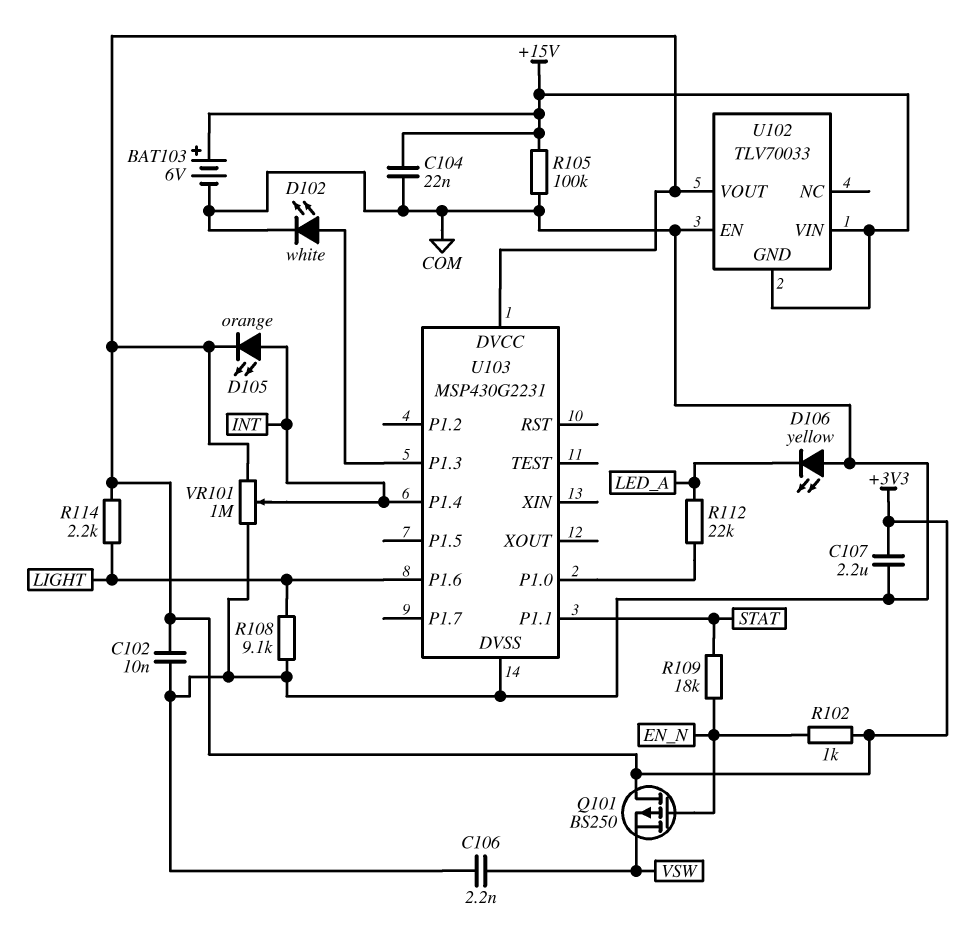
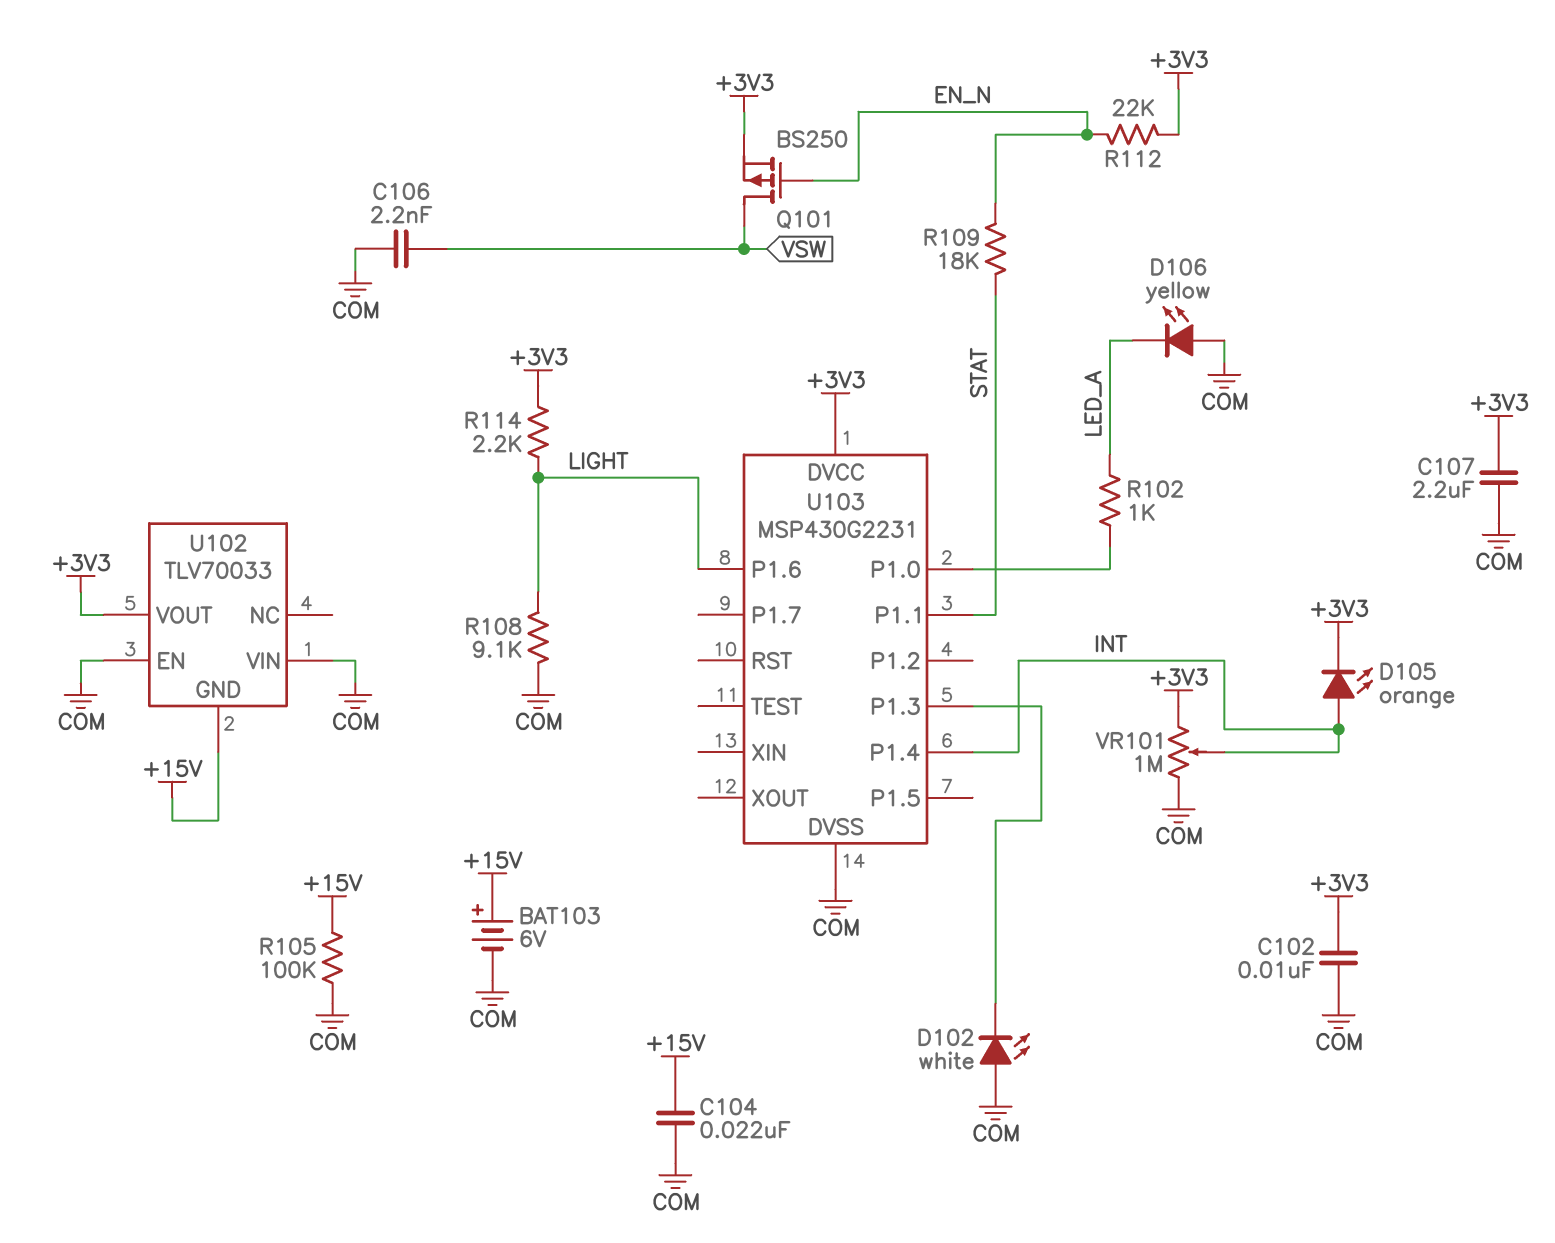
D102: LED white (A U103/P1.3, K COM) -> LED white (A COM, K U103/P1.3)
Q101: PMOS BS250 (G EN_N, D +3V3, S VSW) -> PMOS BS250 (G EN_N, D VSW, S +3V3)
R102: 1k (+3V3, EN_N) -> 1k (LED_A, U103/P1.0)
R112: 22k (LED_A, U103/P1.0) -> 22k (+3V3, EN_N)
U102 pin VIN: +15V -> COM

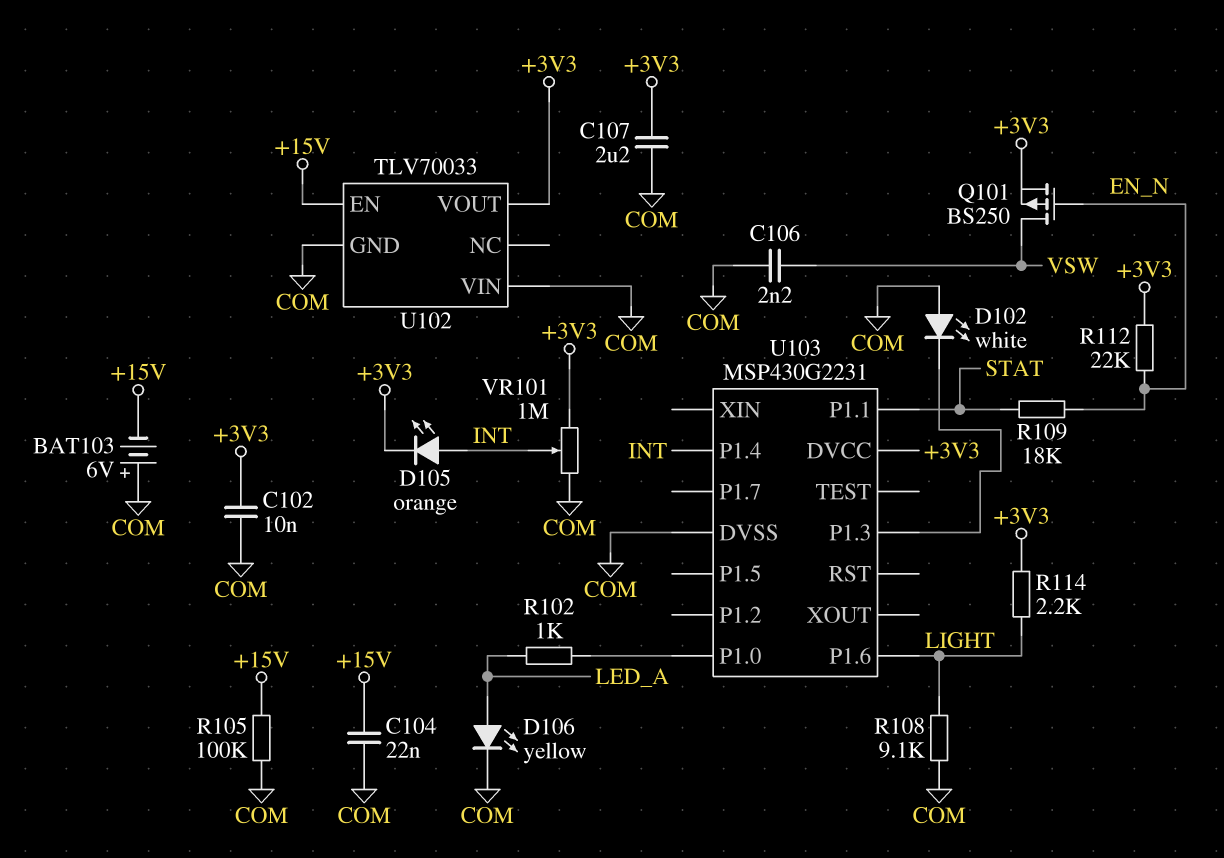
BAT103: 6V (plus +15V, minus COM) -> 6V (plus COM, minus +15V)
D106: LED yellow (A COM, K LED_A) -> LED yellow (A LED_A, K COM)
U102 pin EN: COM -> +15V
U102 pin GND: +15V -> COM

